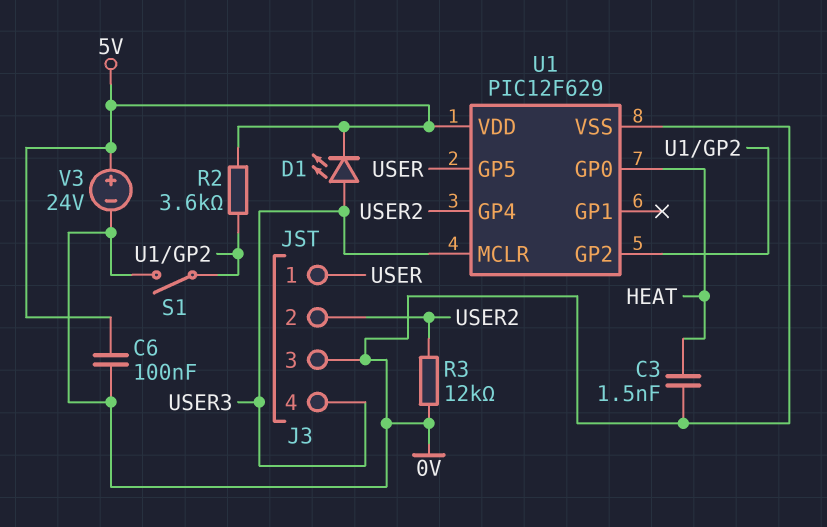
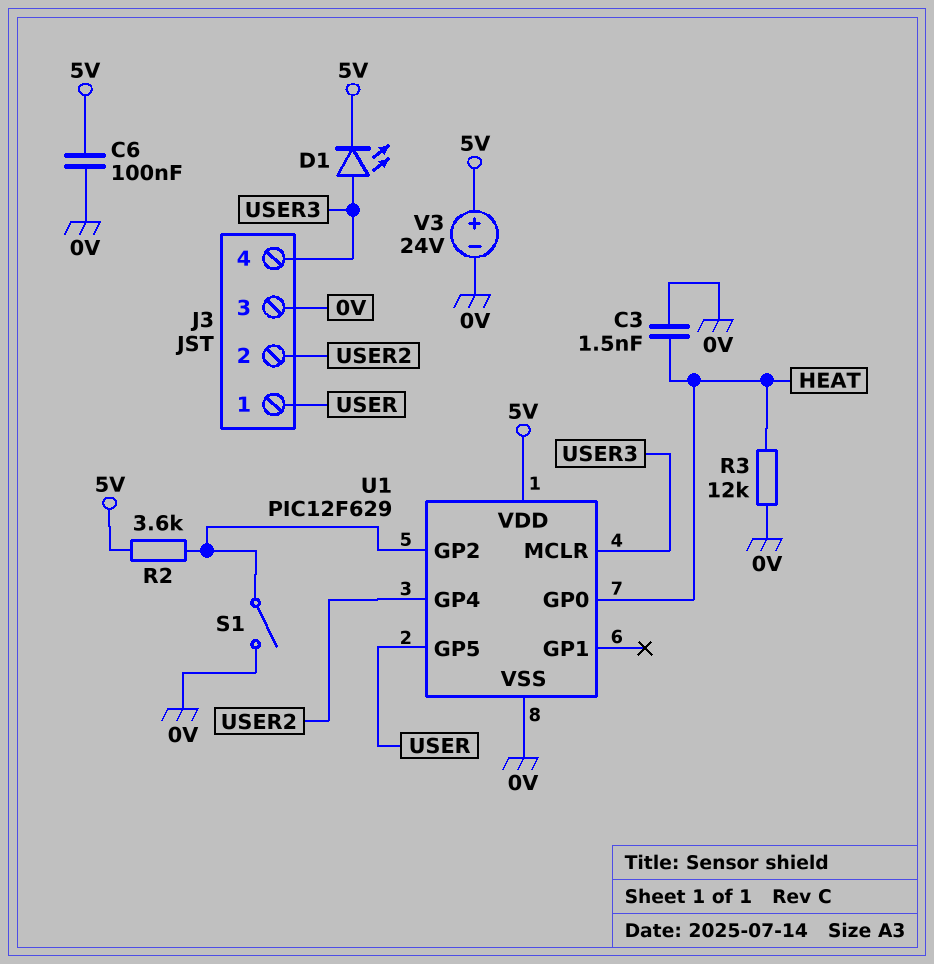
R3: 12k (0V, USER2) -> 12k (0V, HEAT)

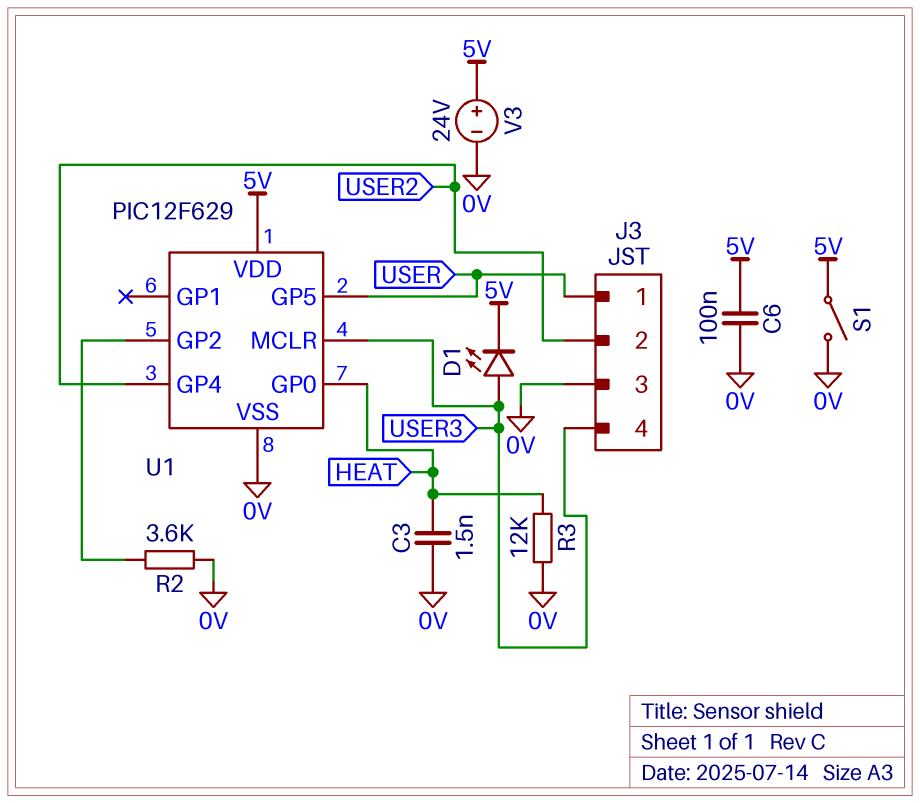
R2: 3.6k (5V, U1/GP2) -> 3.6k (0V, U1/GP2)
S1: switch (0V, U1/GP2) -> switch (0V, 5V)

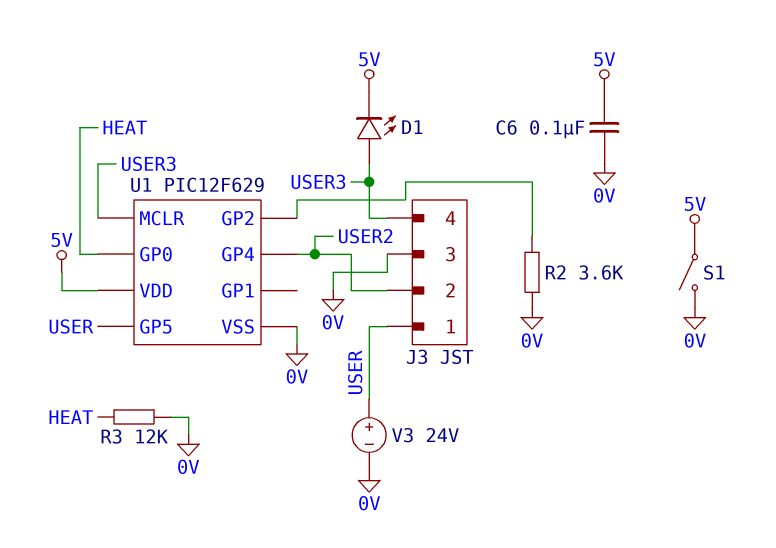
C3: 1.5nF (0V, HEAT) -> none
V3: 24V (plus 5V, minus 0V) -> 24V (plus USER, minus 0V)

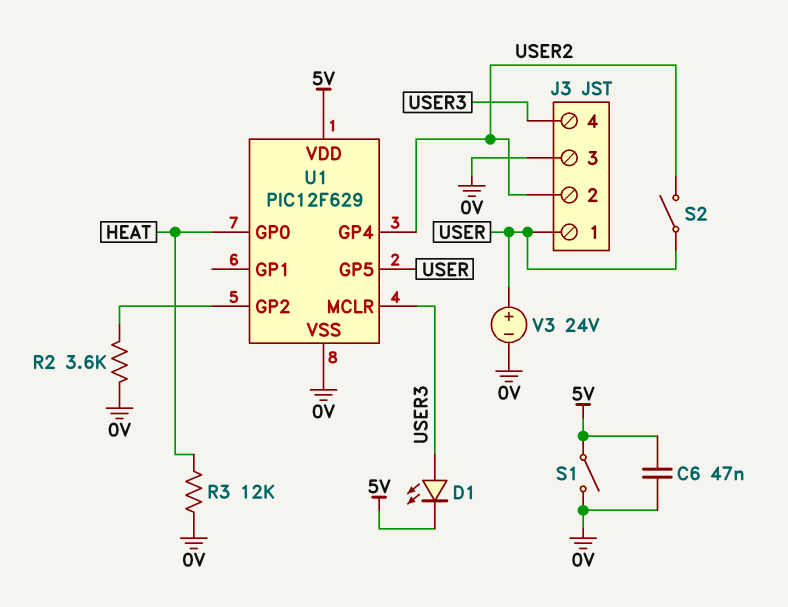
C6: 100nF (0V, 5V) -> 47nF (0V, 5V)
S2: none -> switch (USER, USER2)

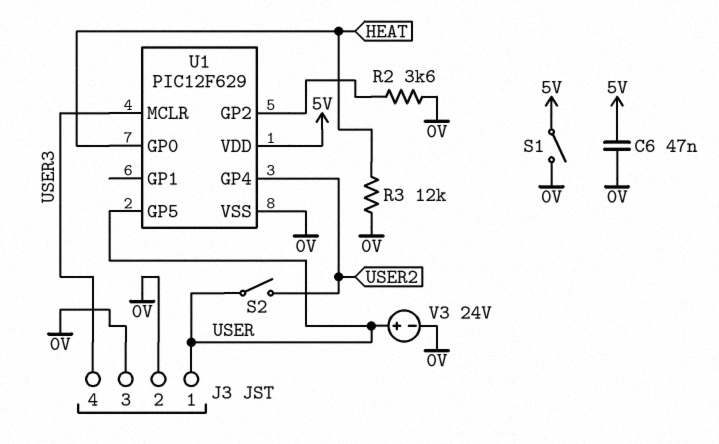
D1: LED (A USER3, K 5V) -> none
J3 pin 2: USER2 -> 0V

